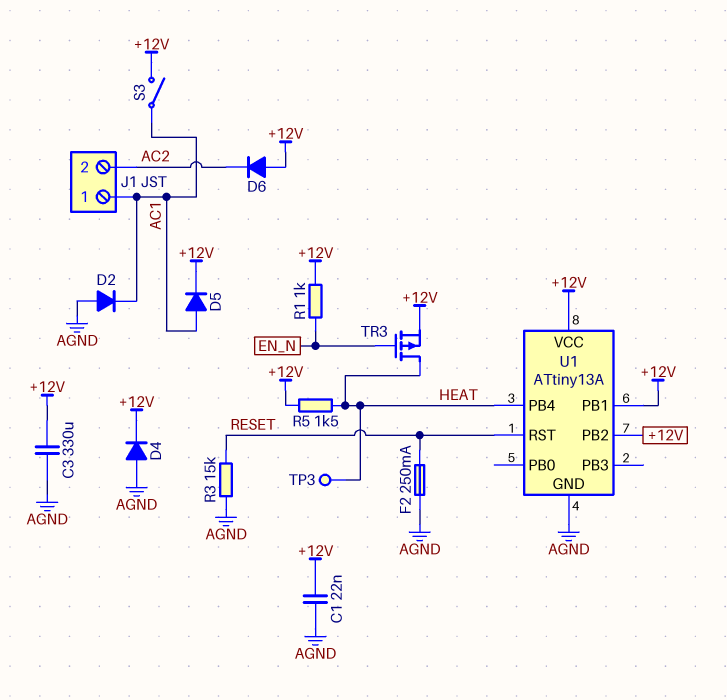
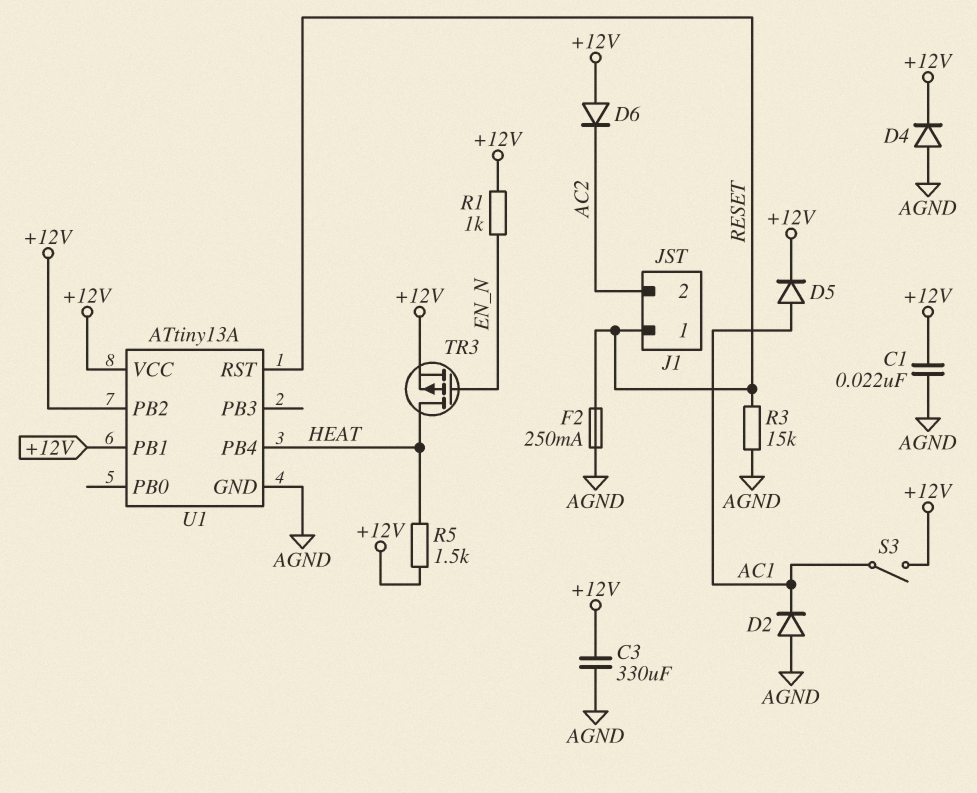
J1 pin 1: AC1 -> RESET
TP3: test point (HEAT) -> none

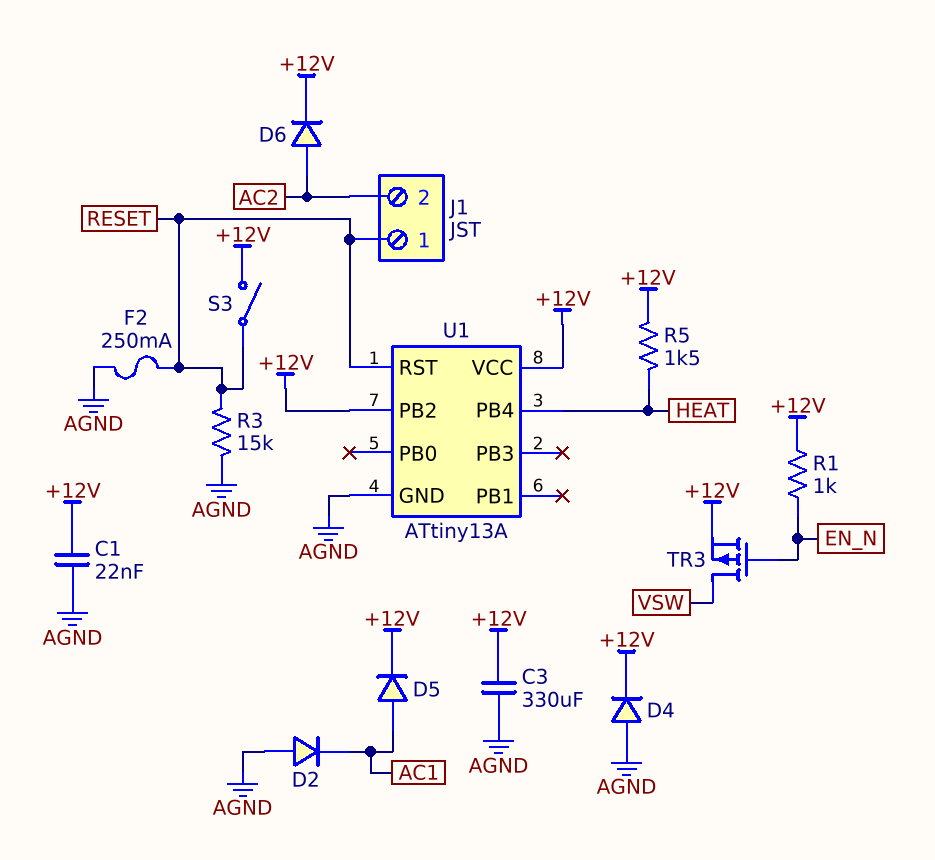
D6: diode (A +12V, K AC2) -> diode (A AC2, K +12V)
S3: switch (+12V, AC1) -> switch (+12V, RESET)
TR3: PMOS (G EN_N, D HEAT, S +12V) -> PMOS (G EN_N, D VSW, S +12V)
U1 pin PB1: +12V -> none

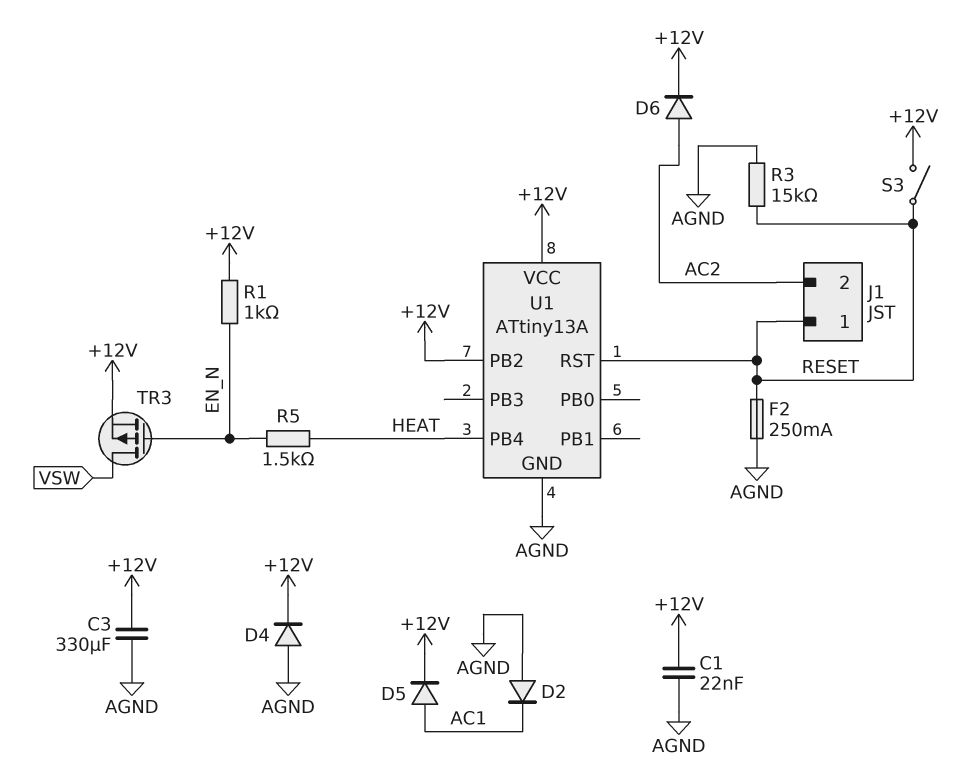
R5: 1.5k (+12V, HEAT) -> 1.5k (EN_N, HEAT)

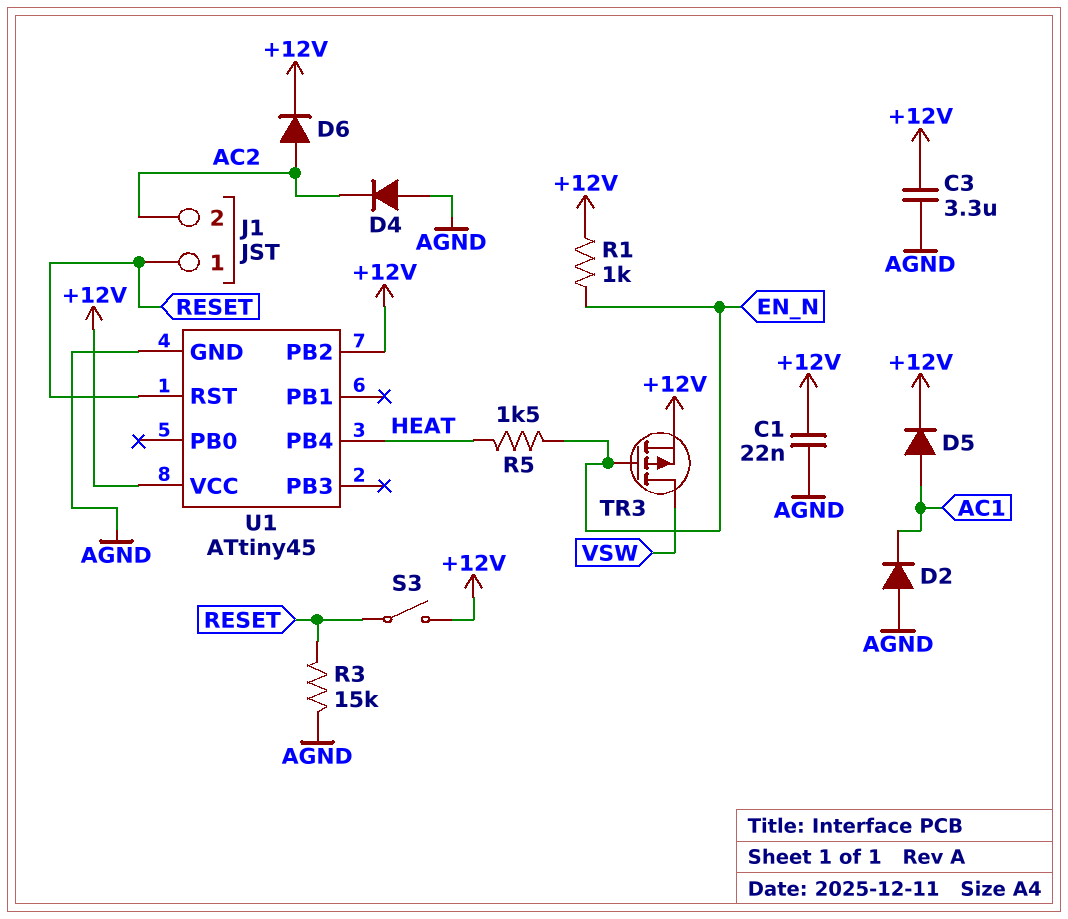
C3: 330uF (+12V, AGND) -> 3.3uF (+12V, AGND)
D4: diode (A AGND, K +12V) -> diode (A AGND, K AC2)
F2: 250mA (AGND, RESET) -> none
U1: ATtiny13A -> ATtiny45

